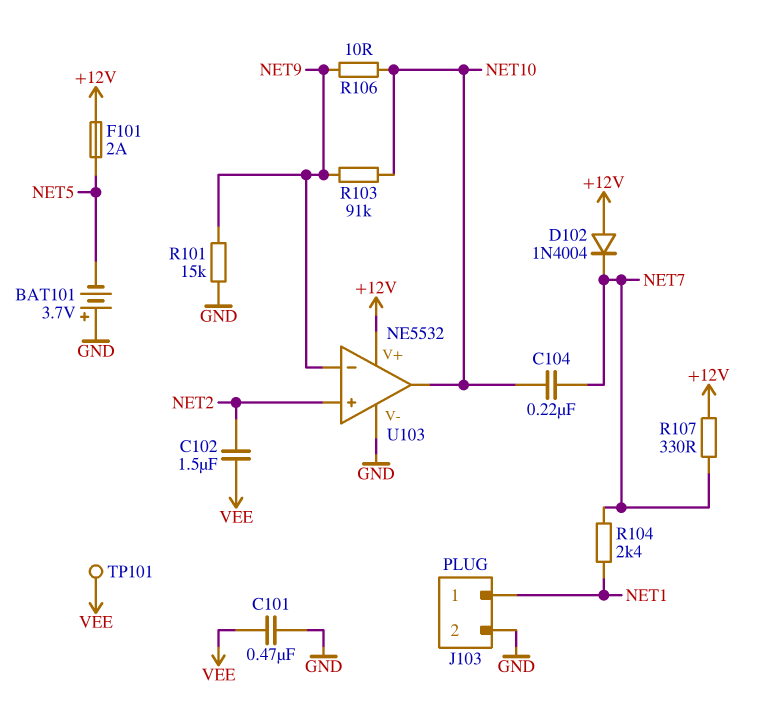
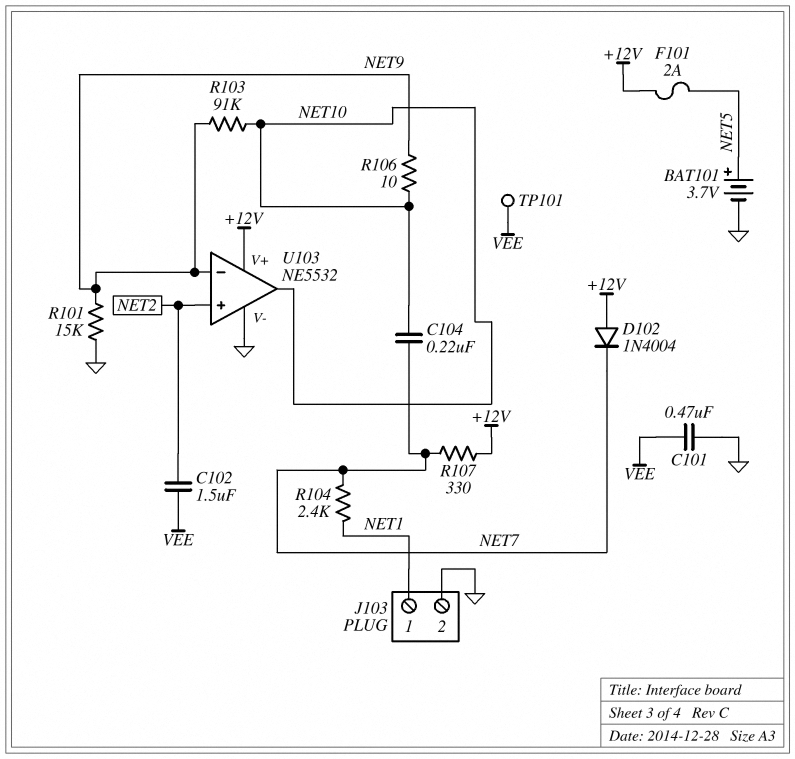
BAT101: 3.7V (plus GND, minus NET5) -> 3.7V (plus NET5, minus GND)

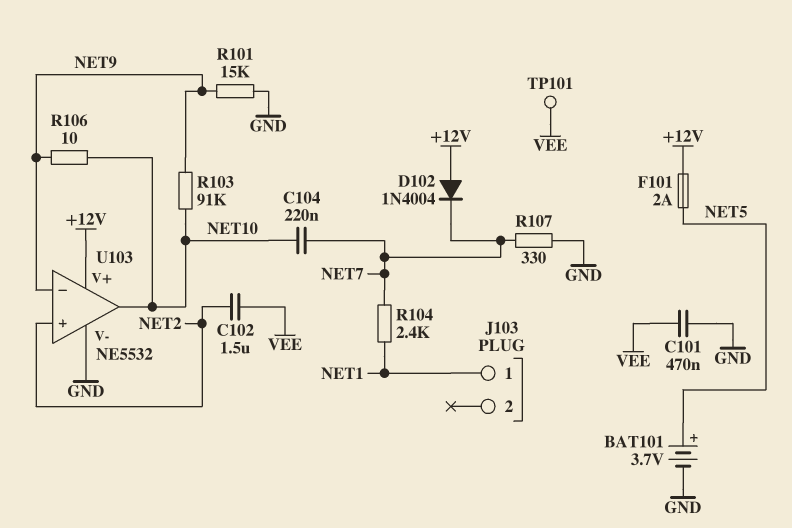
J103 pin 2: GND -> none
R107: 330 (+12V, NET7) -> 330 (GND, NET7)

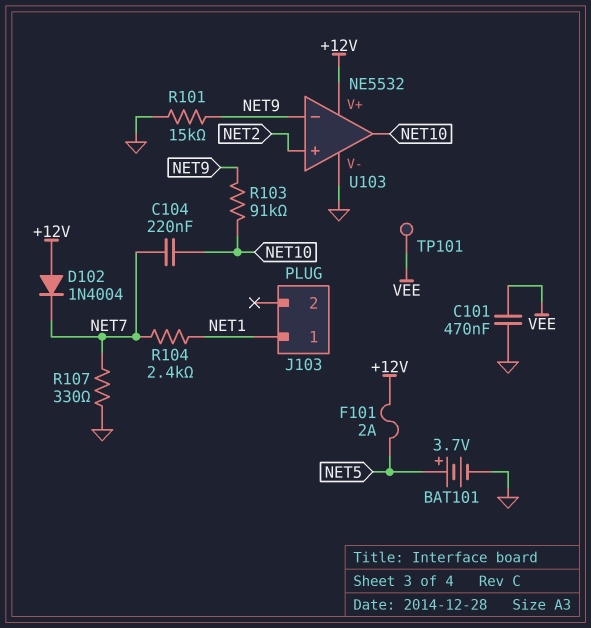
C102: 1.5uF (NET2, VEE) -> none
R106: 10 (NET9, NET10) -> none

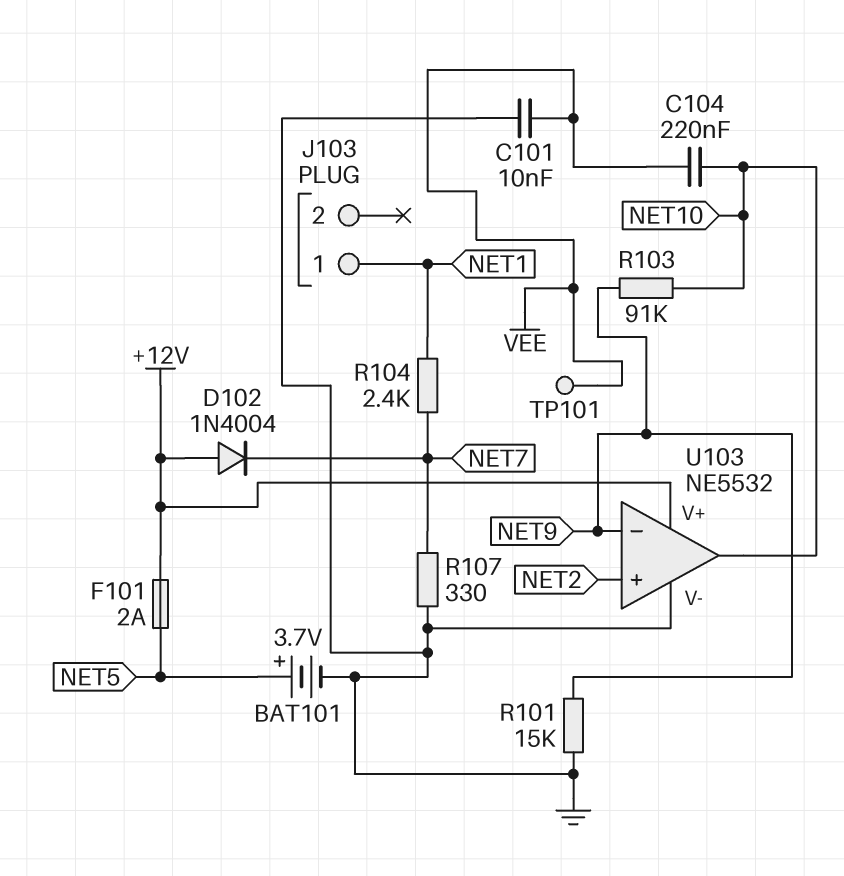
C101: 470nF (GND, VEE) -> 10nF (GND, VEE)
C104: 220nF (NET7, NET10) -> 220nF (NET10, VEE)

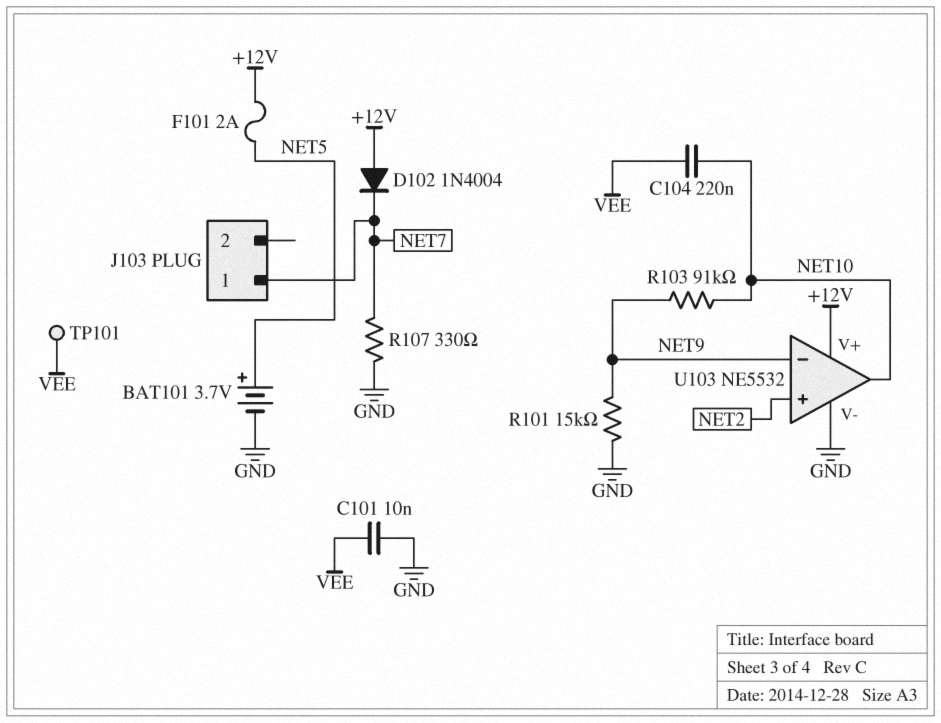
J103 pin 1: NET1 -> NET7
R104: 2.4k (NET1, NET7) -> none

